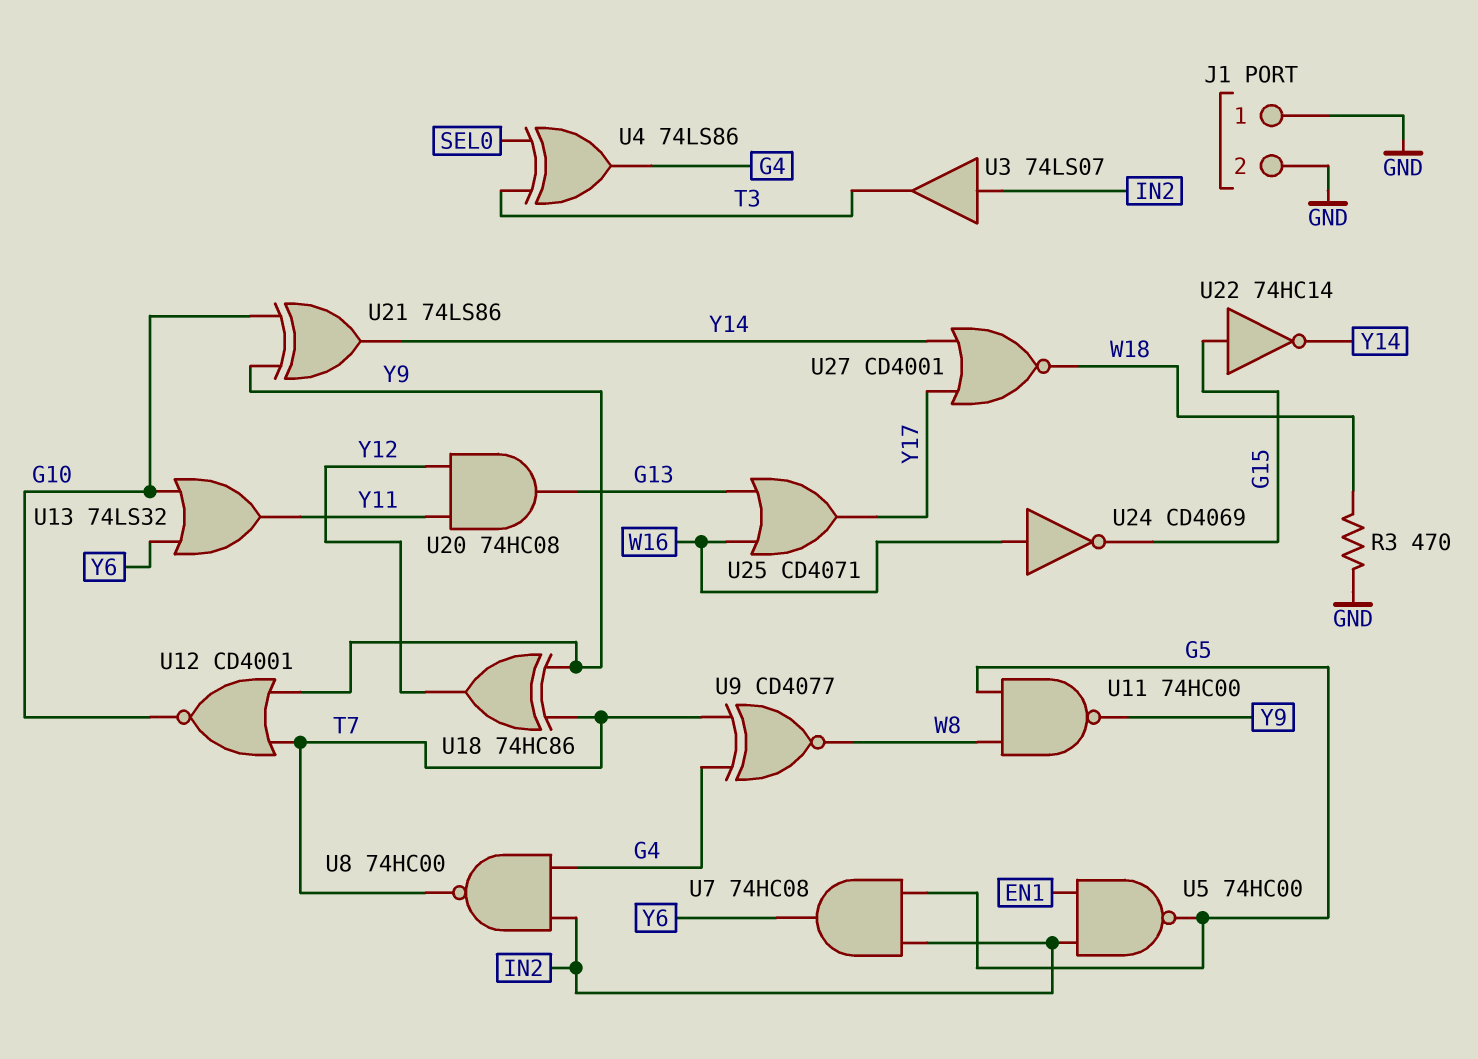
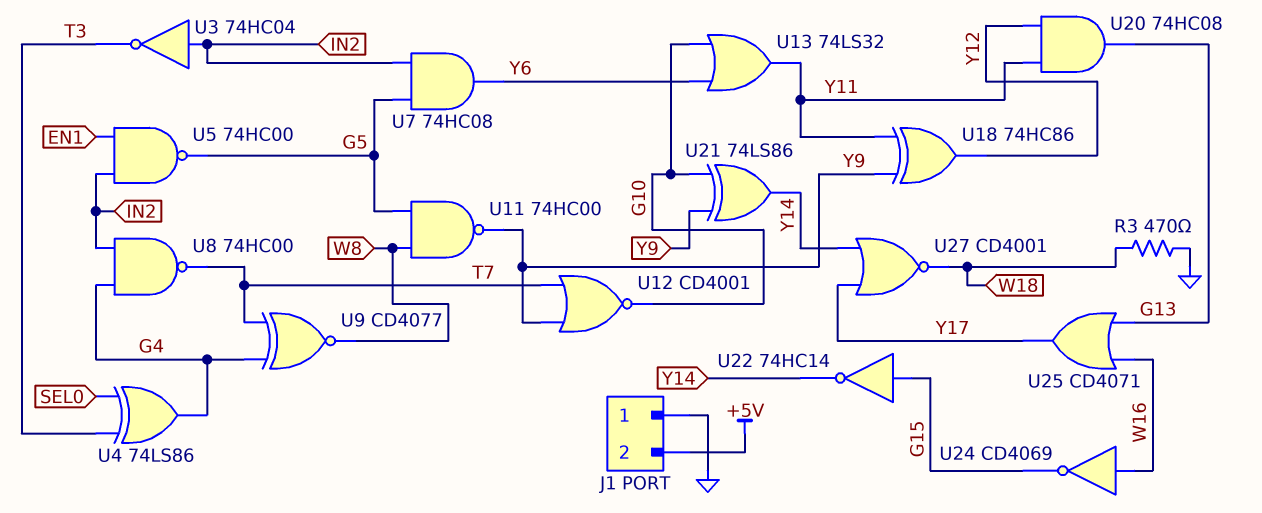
J1 pin 2: GND -> +5V
U3: buffer 74LS07 (in IN2, out T3) -> NOT 74HC04 (in IN2, out T3)
U18: XOR 74HC86 (in T7, in Y9, out Y12) -> XOR 74HC86 (in Y9, in Y11, out Y12)

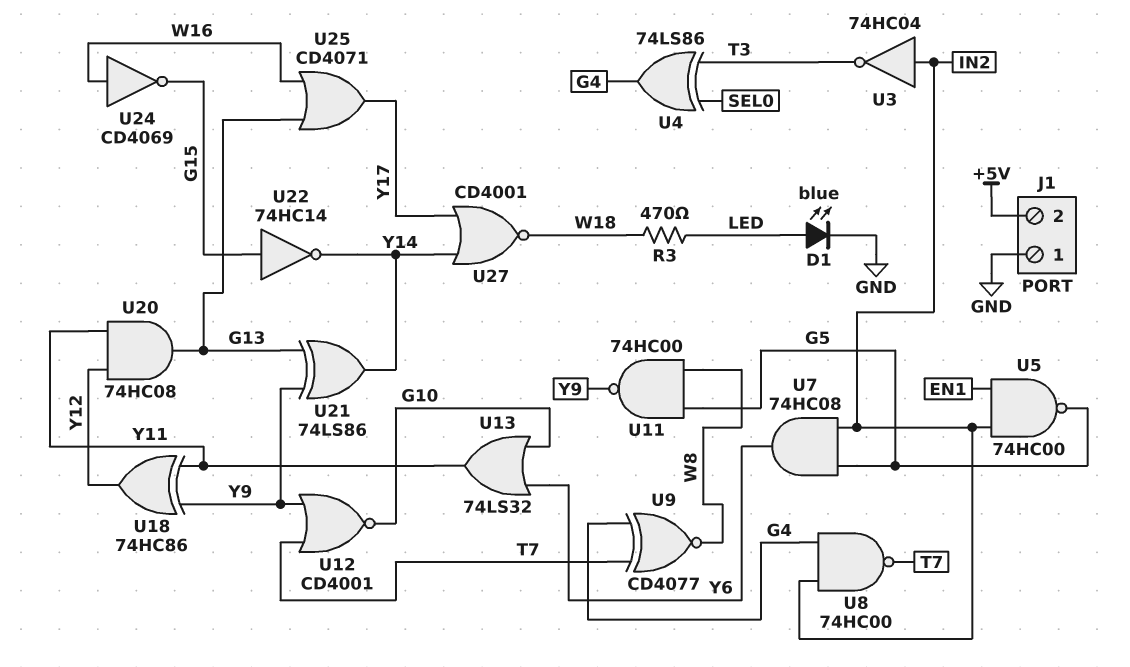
D1: none -> LED blue (A LED, K GND)
R3: 470 (GND, W18) -> 470 (LED, W18)
U21: XOR 74LS86 (in G10, in Y9, out Y14) -> XOR 74LS86 (in G13, in Y9, out Y14)

